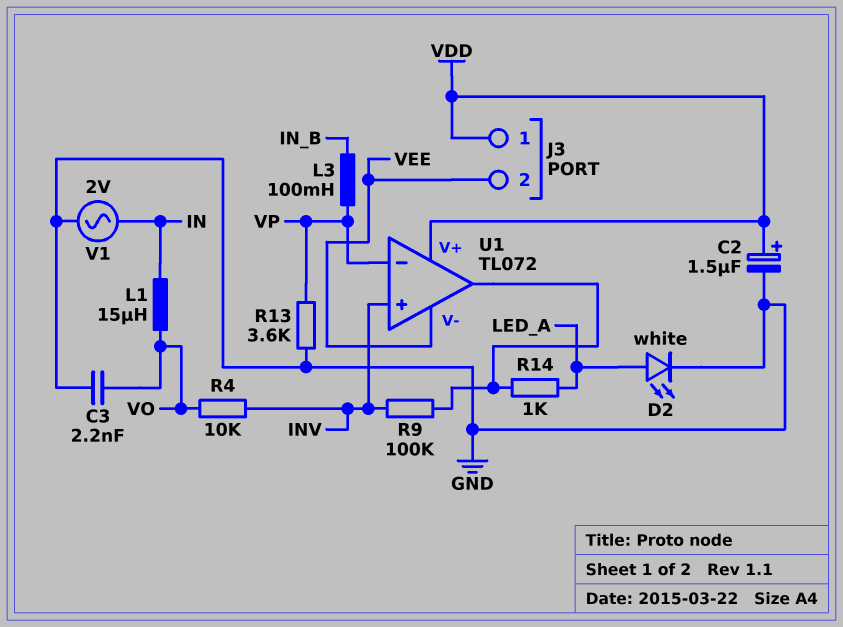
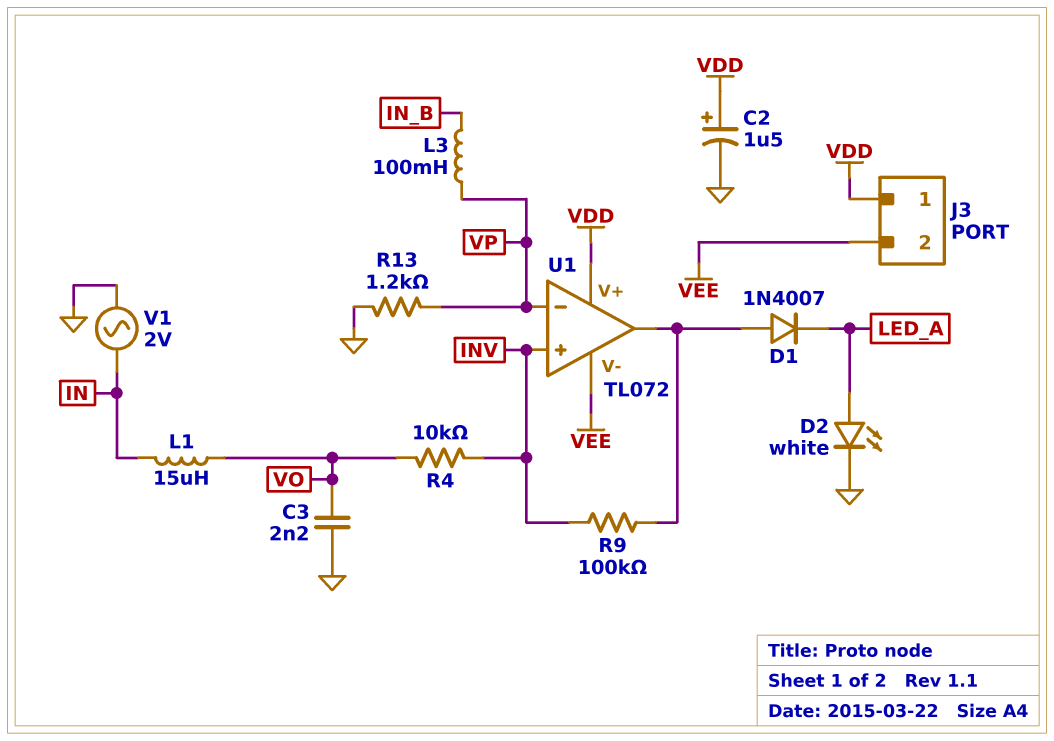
D1: none -> diode 1N4007 (A U1/out, K LED_A)
R13: 3.6k (GND, VP) -> 1.2k (GND, VP)
R14: 1k (LED_A, U1/out) -> none

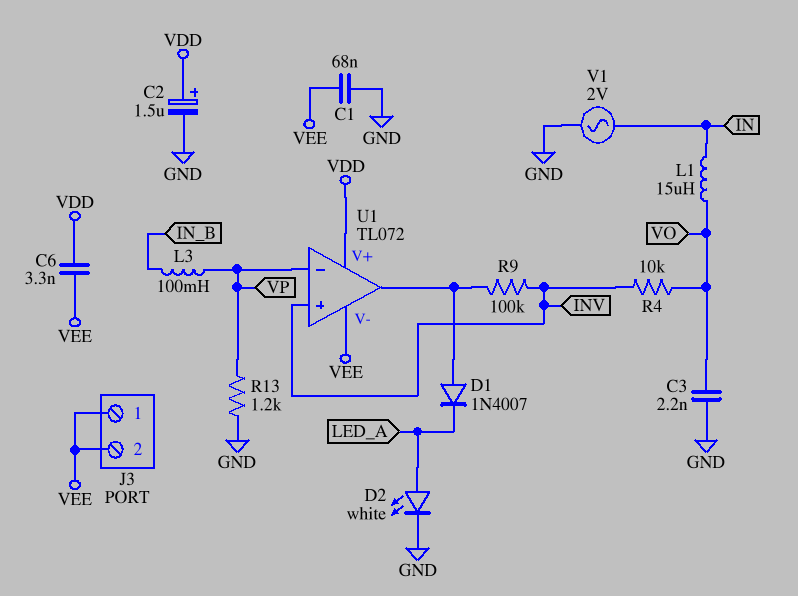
C1: none -> 68nF (GND, VEE)
C6: none -> 3.3nF (VDD, VEE)
J3 pin 1: VDD -> VEE

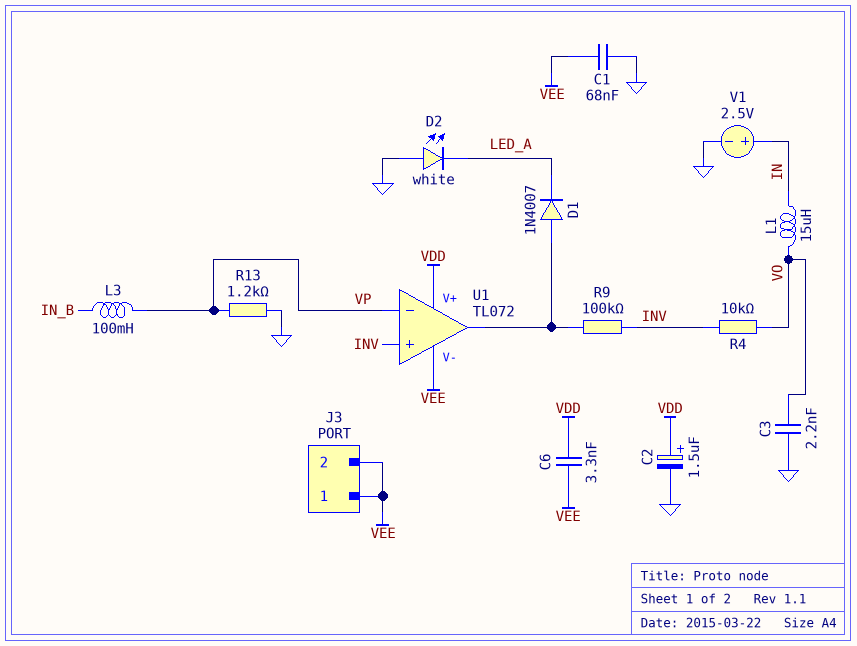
D2: LED white (A LED_A, K GND) -> LED white (A GND, K LED_A)
V1: AC 2V (GND, IN) -> 2.5V (plus IN, minus GND)

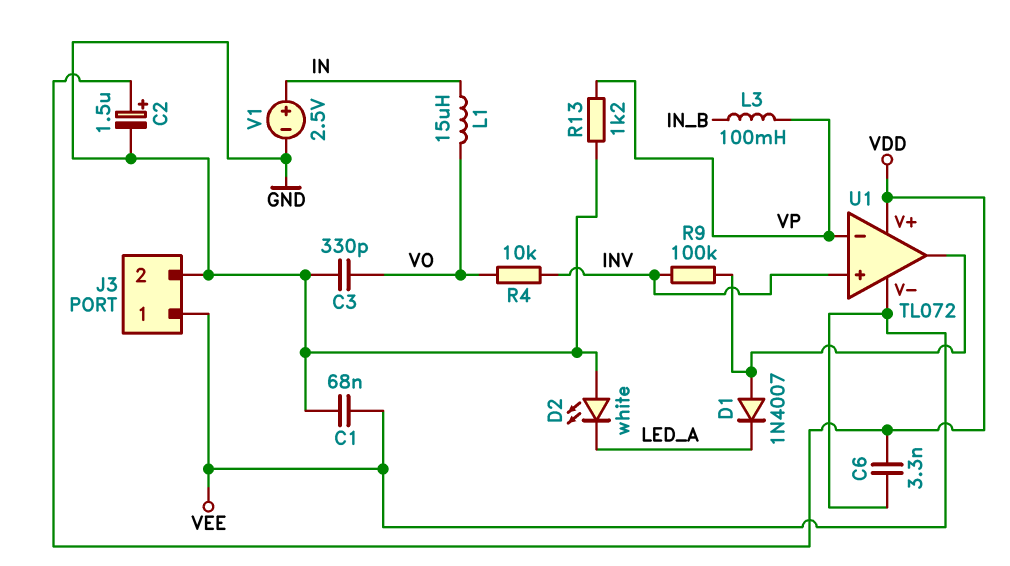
C3: 2.2nF (GND, VO) -> 330pF (GND, VO)
J3 pin 2: VEE -> GND

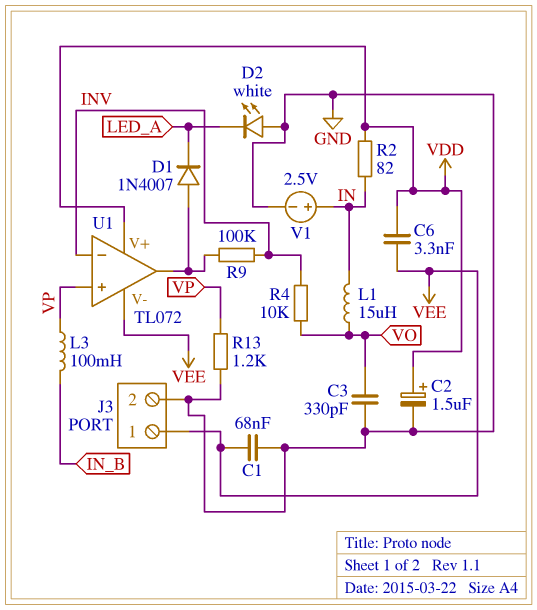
R2: none -> 82 (IN, VDD)
U1 pin in+: INV -> VP
U1 pin in-: VP -> INV

